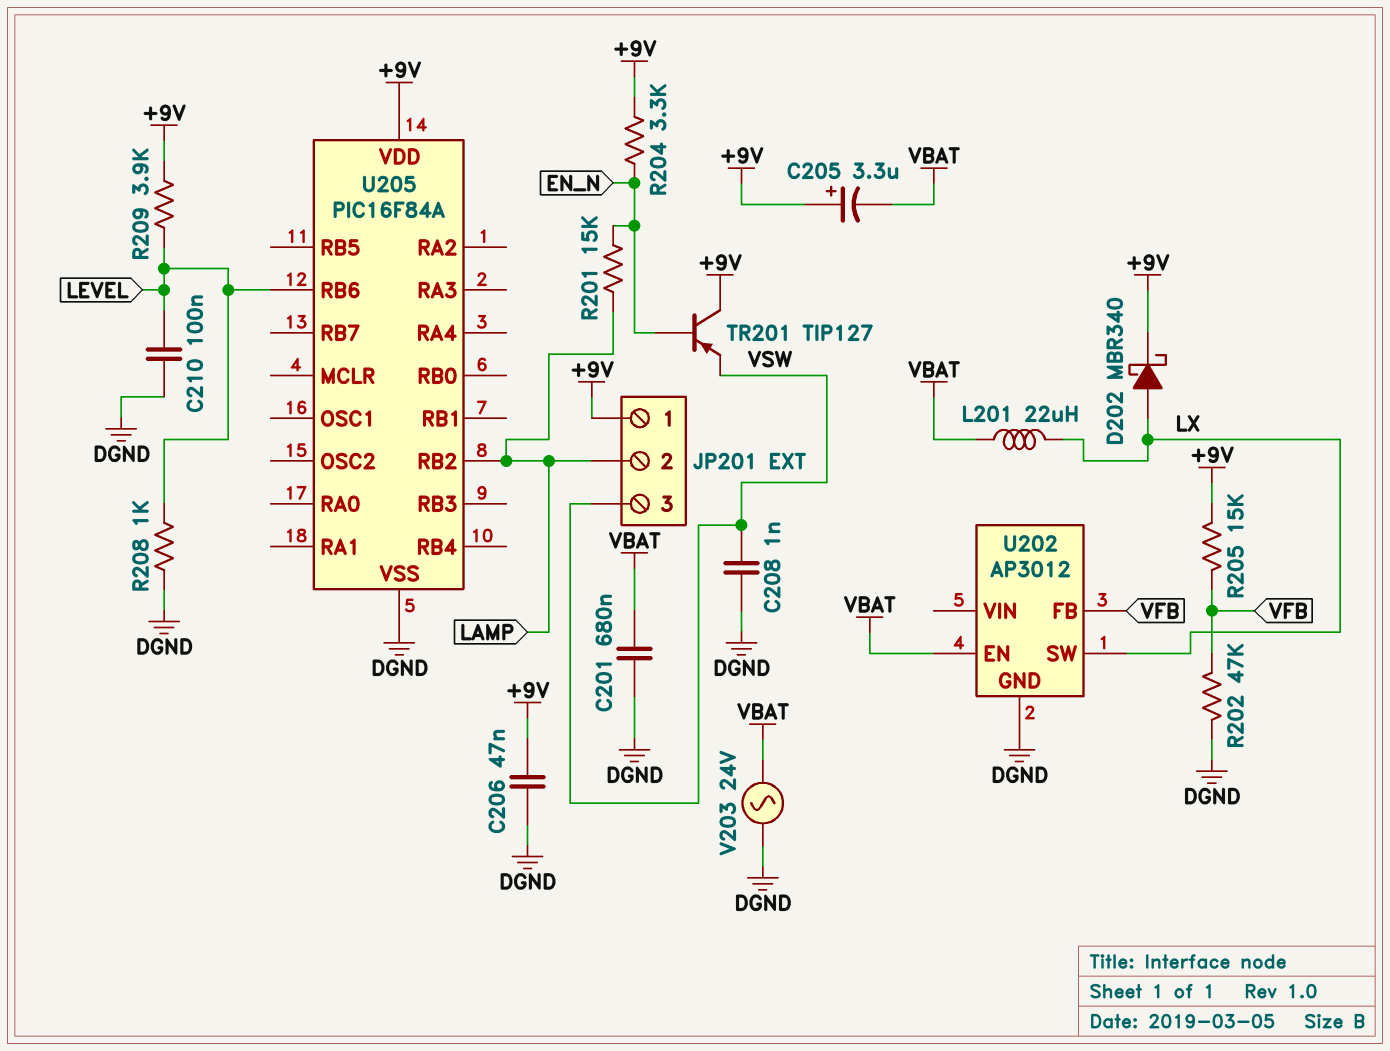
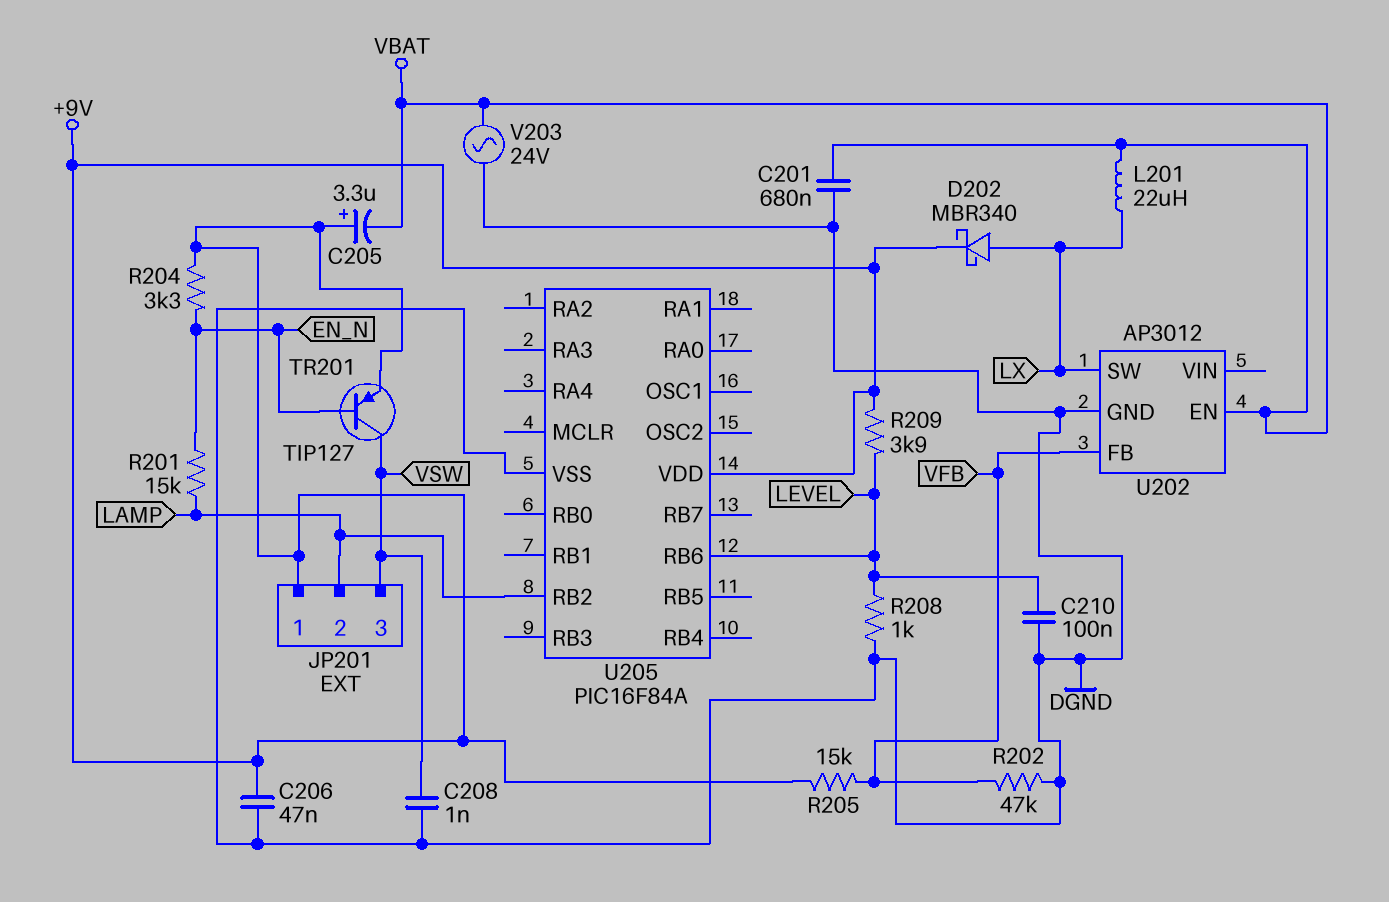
TR201: PNP TIP127 (B EN_N, C +9V, E VSW) -> PNP TIP127 (B EN_N, C VSW, E +9V)

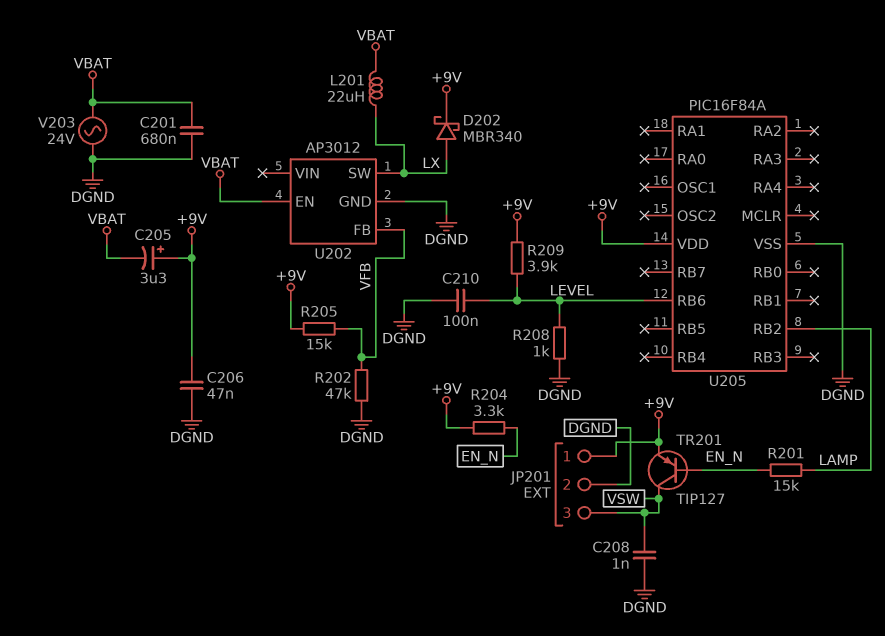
JP201 pin 2: LAMP -> DGND

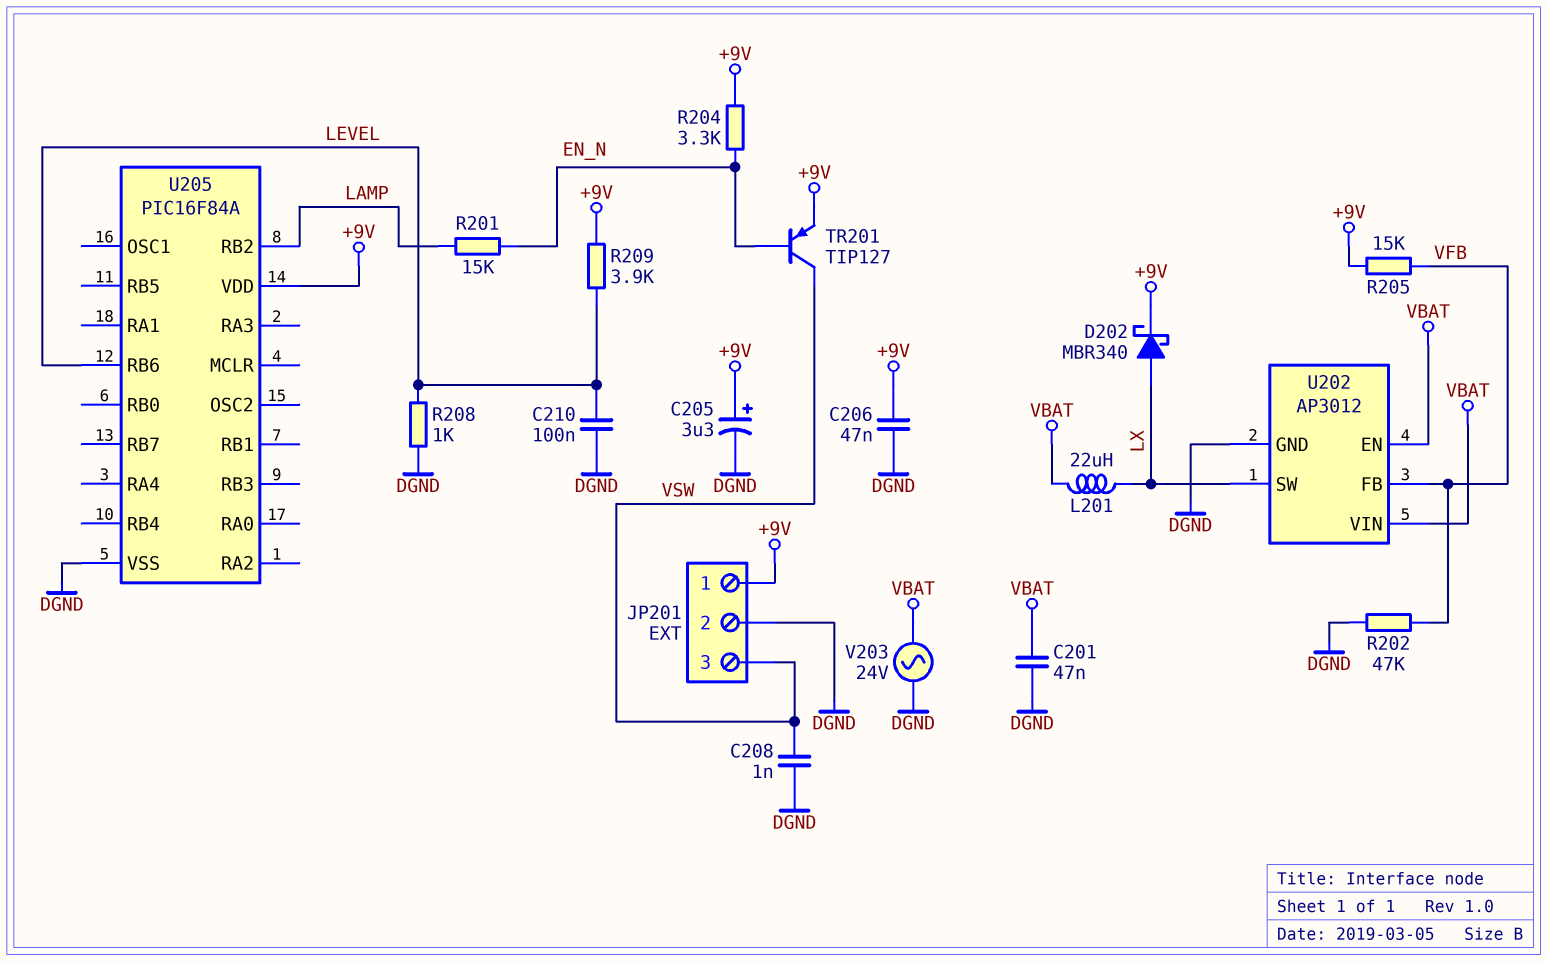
C201: 680nF (DGND, VBAT) -> 47nF (DGND, VBAT)
C205: 3.3uF (plus +9V, minus VBAT) -> 3.3uF (plus +9V, minus DGND)
U202 pin VIN: none -> VBAT

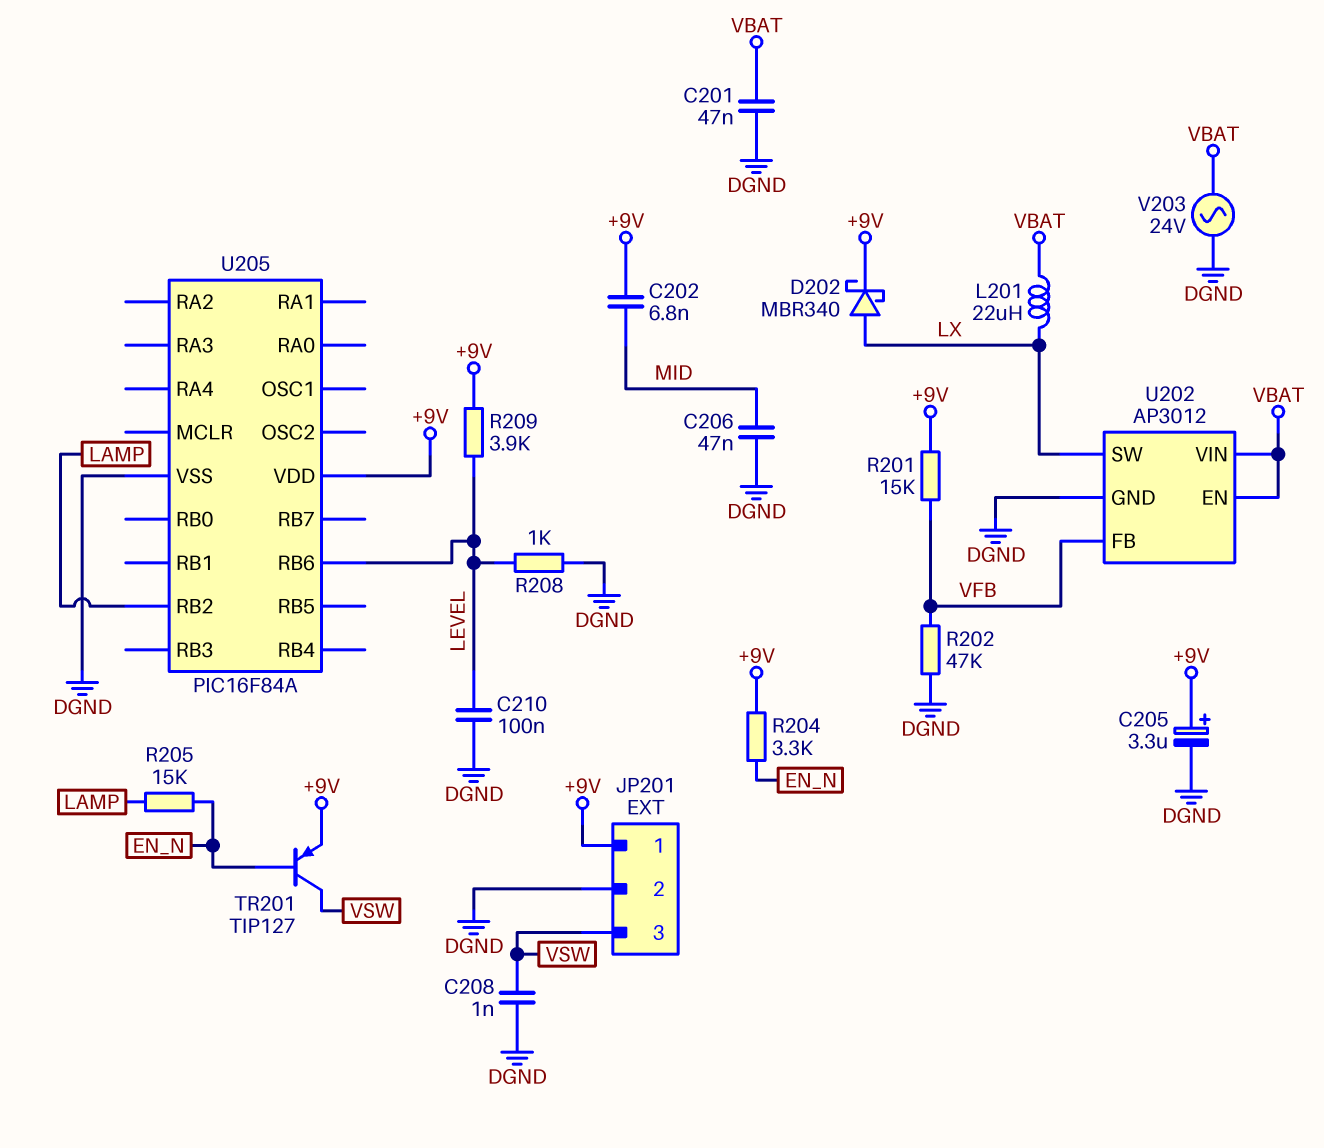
C202: none -> 6.8nF (+9V, MID)
C206: 47nF (+9V, DGND) -> 47nF (DGND, MID)
R201: 15k (EN_N, LAMP) -> 15k (+9V, VFB)
R205: 15k (+9V, VFB) -> 15k (EN_N, LAMP)

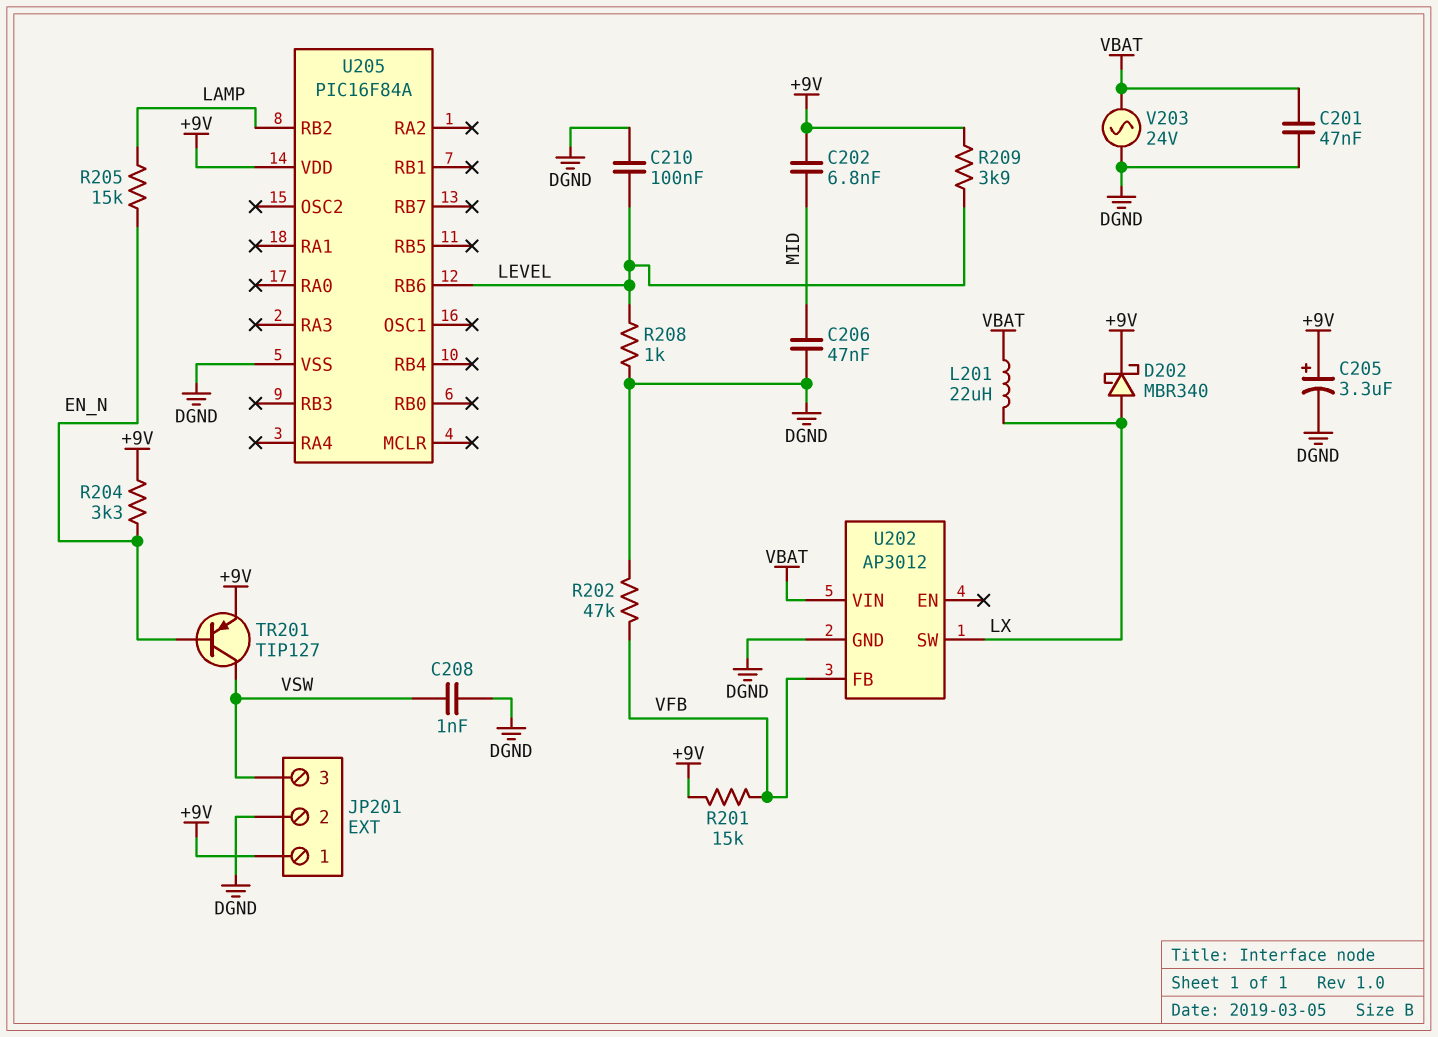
U202 pin EN: VBAT -> none

